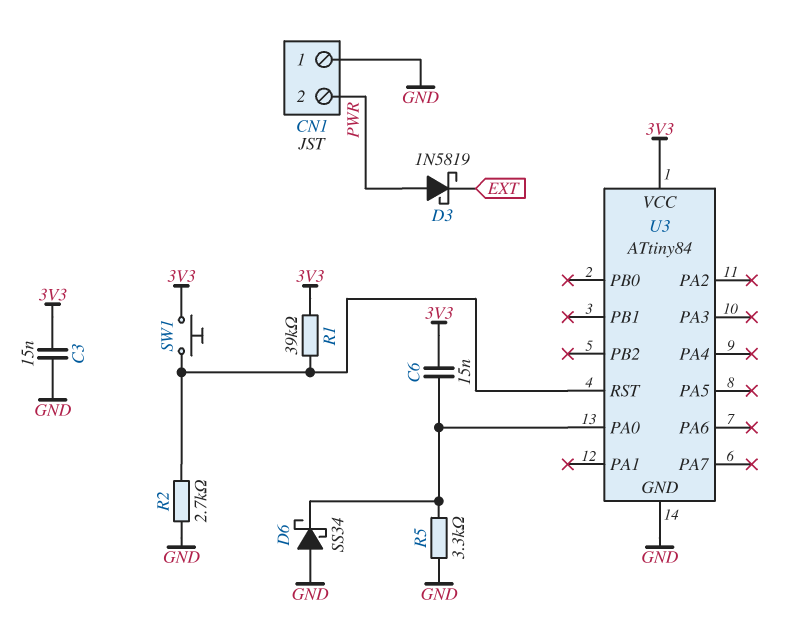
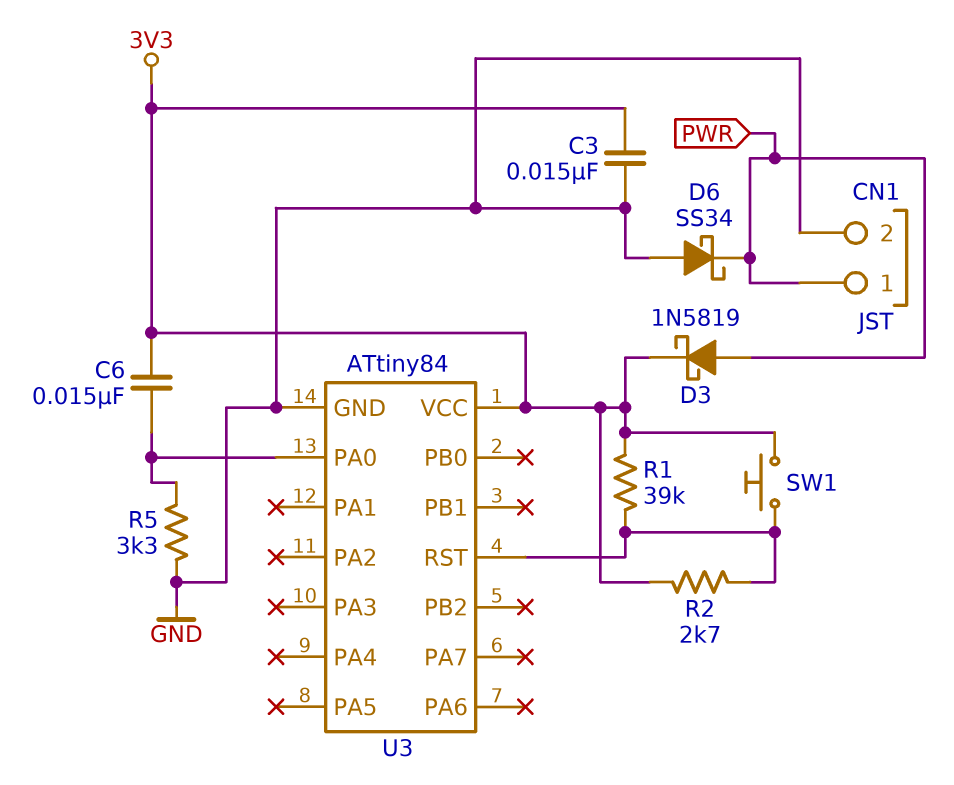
CN1 pin 1: GND -> PWR
CN1 pin 2: PWR -> GND
D3: schottky 1N5819 (A PWR, K EXT) -> schottky 1N5819 (A PWR, K 3V3)
D6: schottky SS34 (A GND, K U3/PA0) -> schottky SS34 (A GND, K PWR)
R2: 2.7k (GND, U3/RST) -> 2.7k (3V3, U3/RST)

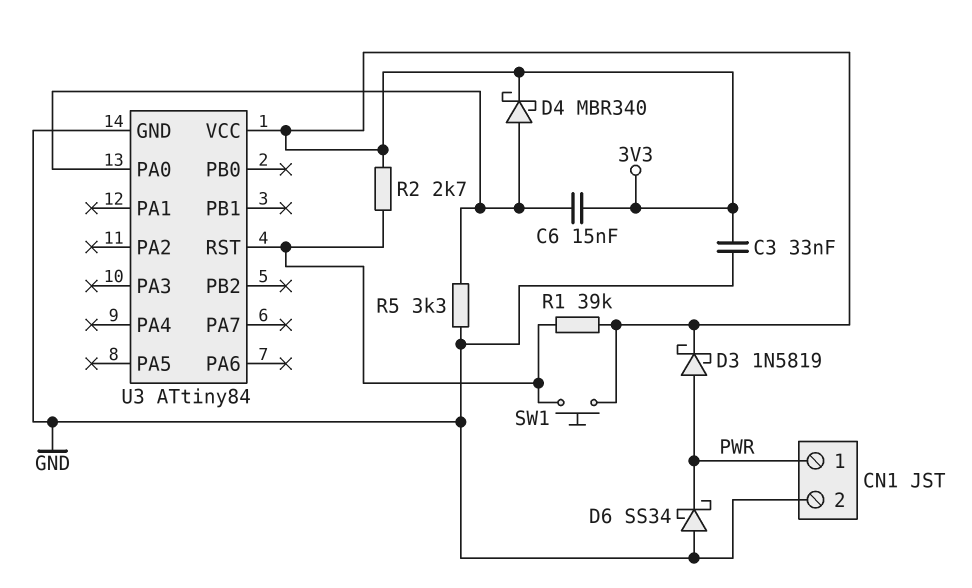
C3: 15nF (3V3, GND) -> 33nF (3V3, GND)
D4: none -> schottky MBR340 (A U3/PA0, K 3V3)

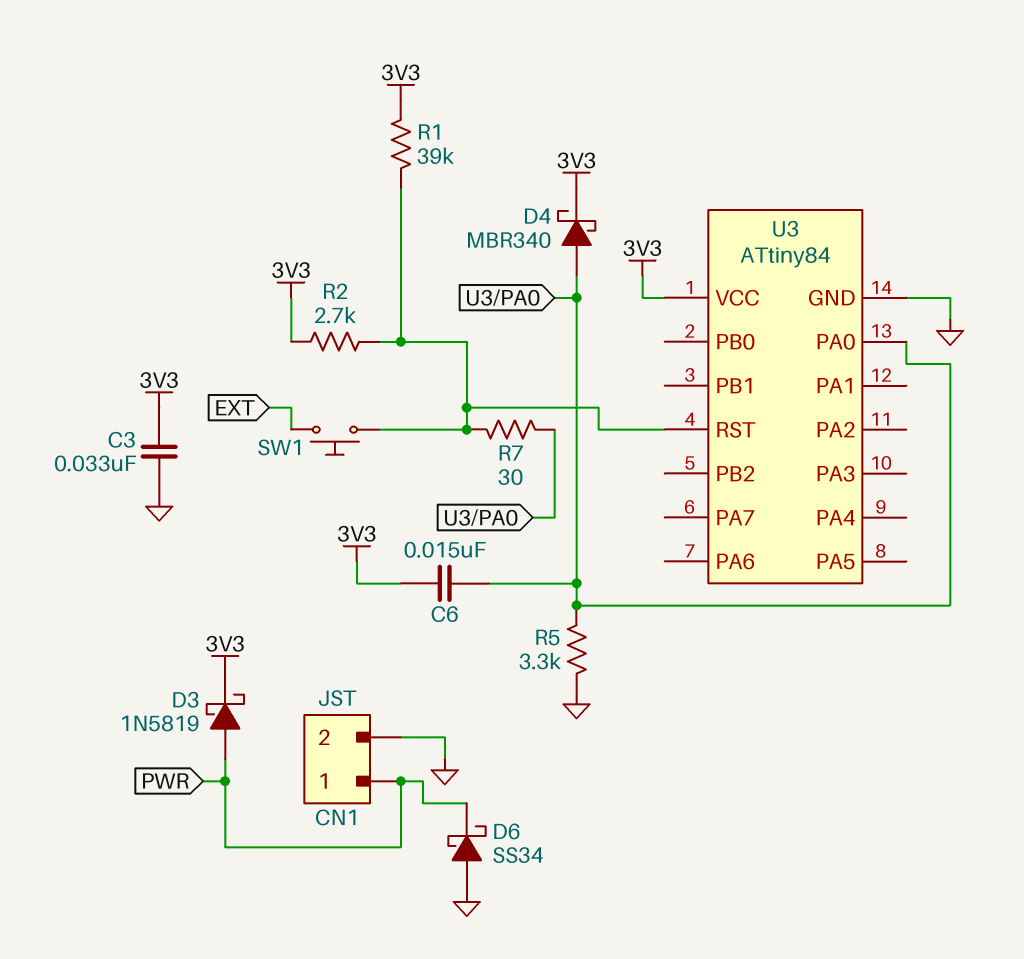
R7: none -> 30 (U3/PA0, U3/RST)
SW1: button (3V3, U3/RST) -> button (EXT, U3/RST)

